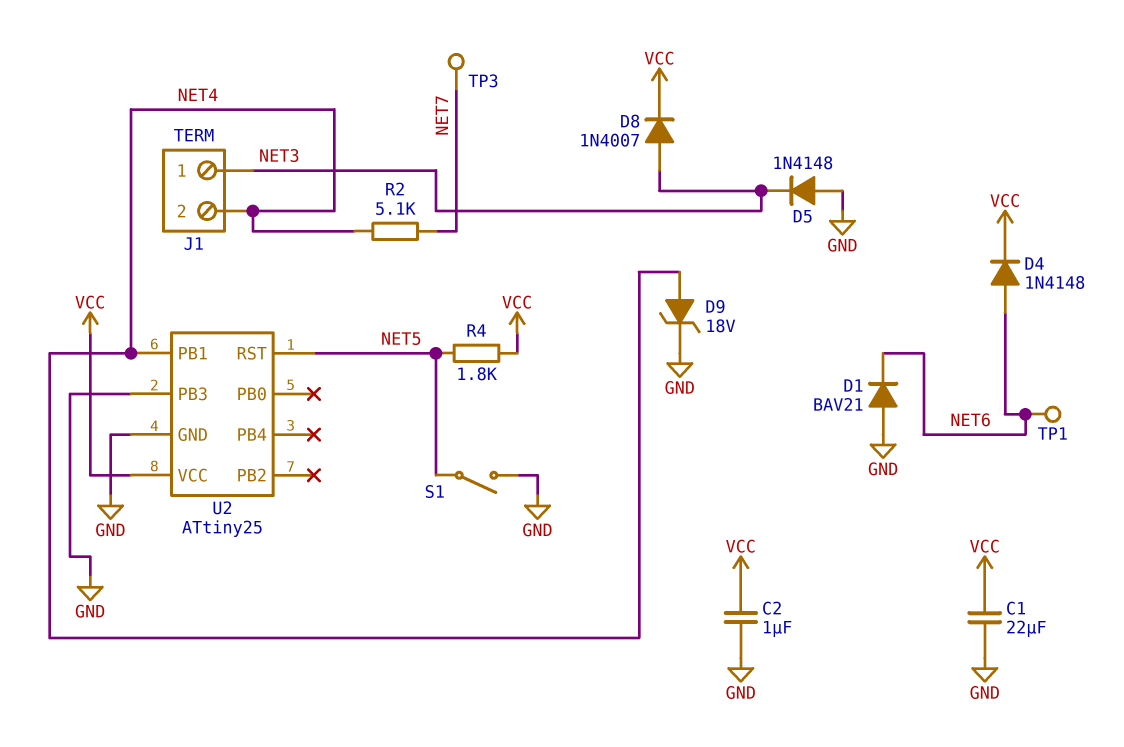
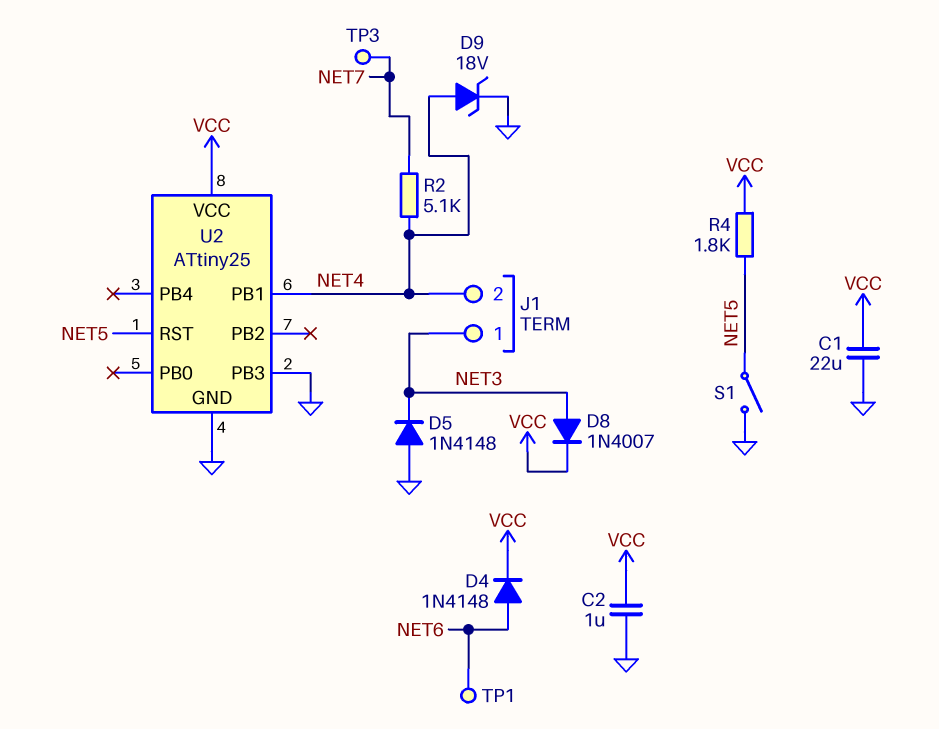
D1: diode BAV21 (A GND, K NET6) -> none

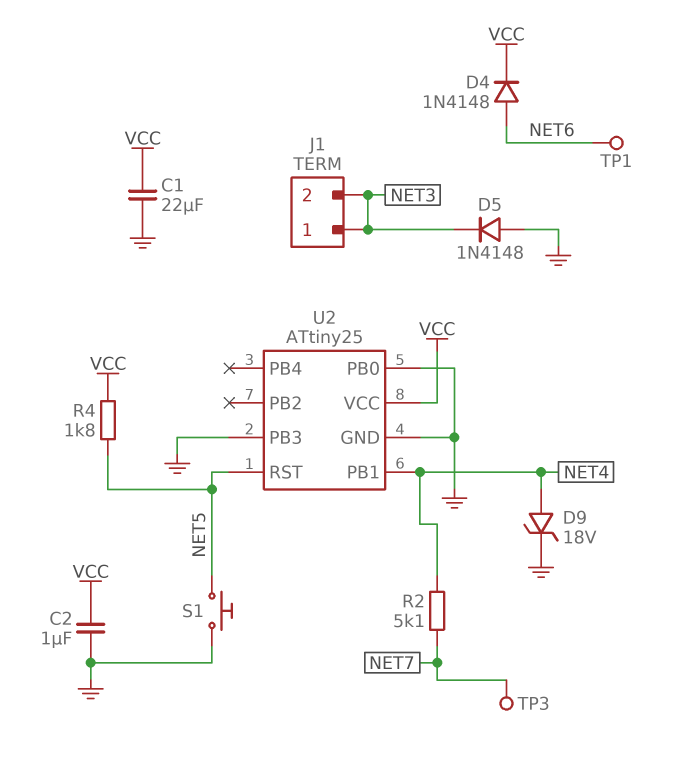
D8: diode 1N4007 (A NET3, K VCC) -> none
J1 pin 2: NET4 -> NET3
S1: switch (GND, NET5) -> button (GND, NET5)
U2 pin PB0: none -> GND

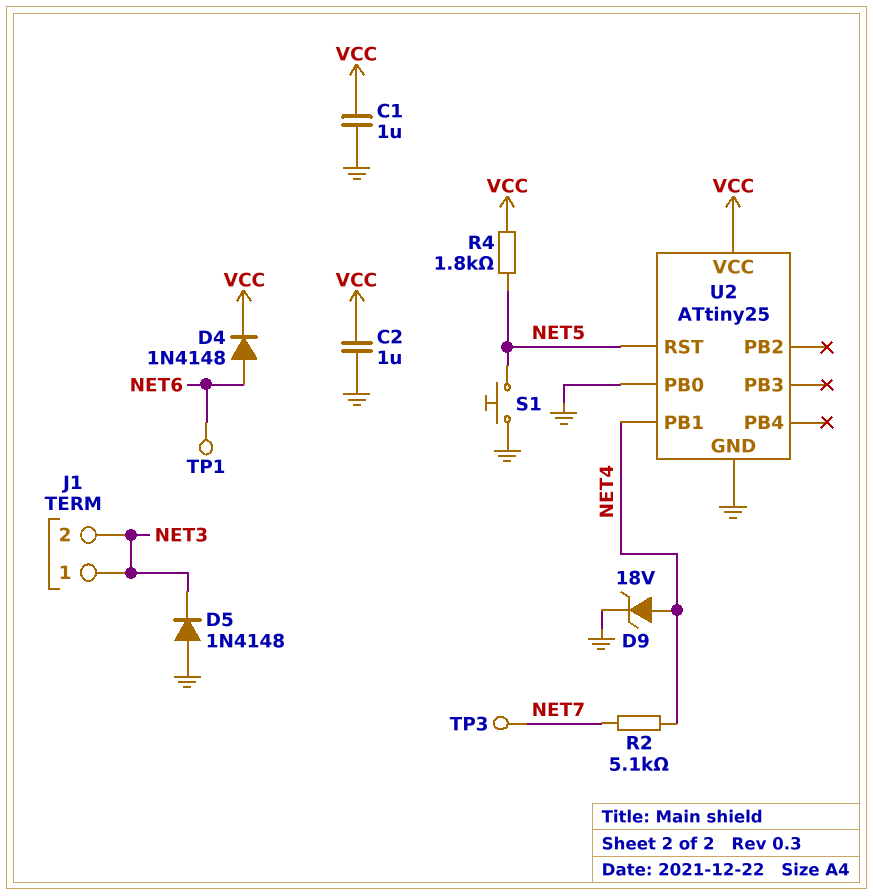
C1: 22uF (GND, VCC) -> 1uF (GND, VCC)
U2 pin PB3: GND -> none

